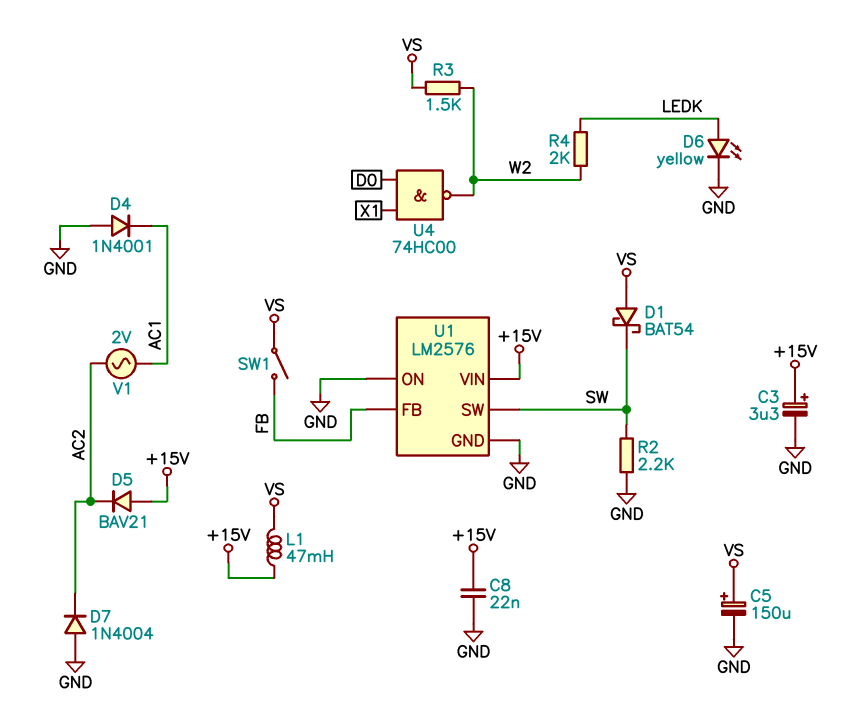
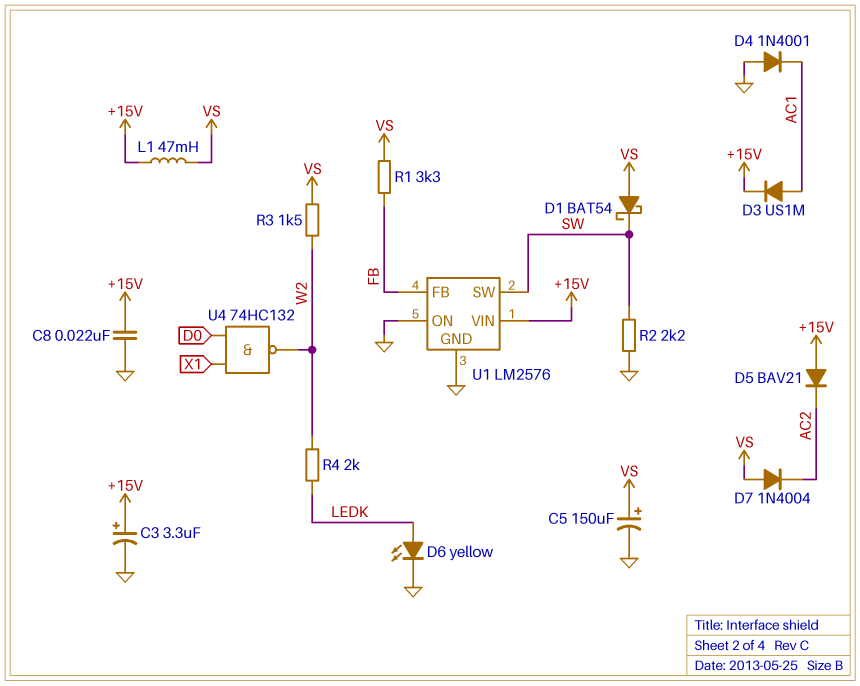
D3: none -> diode US1M (A AC1, K +15V)
D7: diode 1N4004 (A GND, K AC2) -> diode 1N4004 (A VS, K AC2)
R1: none -> 3.3k (FB, VS)
SW1: switch (FB, VS) -> none
U4: NAND 74HC00 (in D0, in X1, out W2) -> NAND 74HC132 (in D0, in X1, out W2)
V1: AC 2V (AC1, AC2) -> none

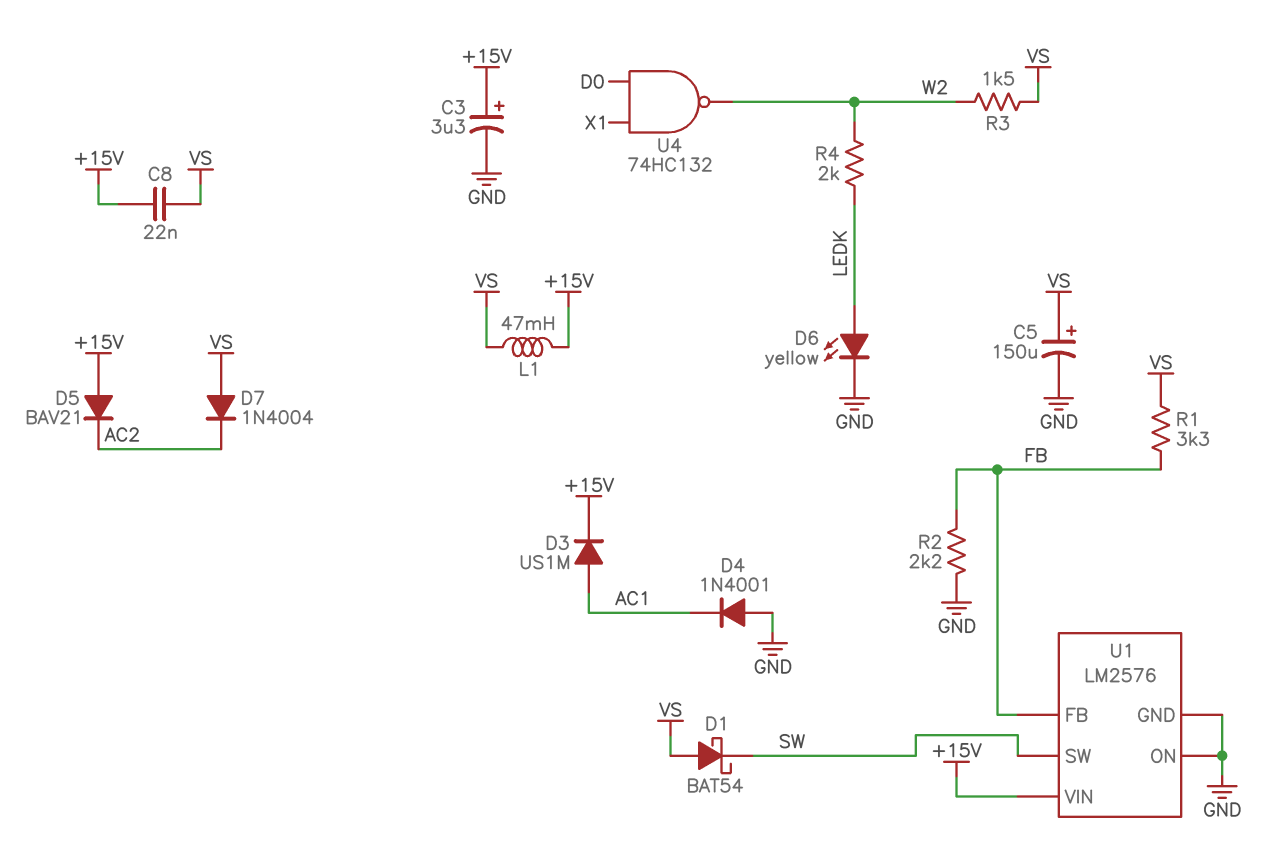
C8: 22nF (+15V, GND) -> 22nF (+15V, VS)
R2: 2.2k (GND, SW) -> 2.2k (FB, GND)

